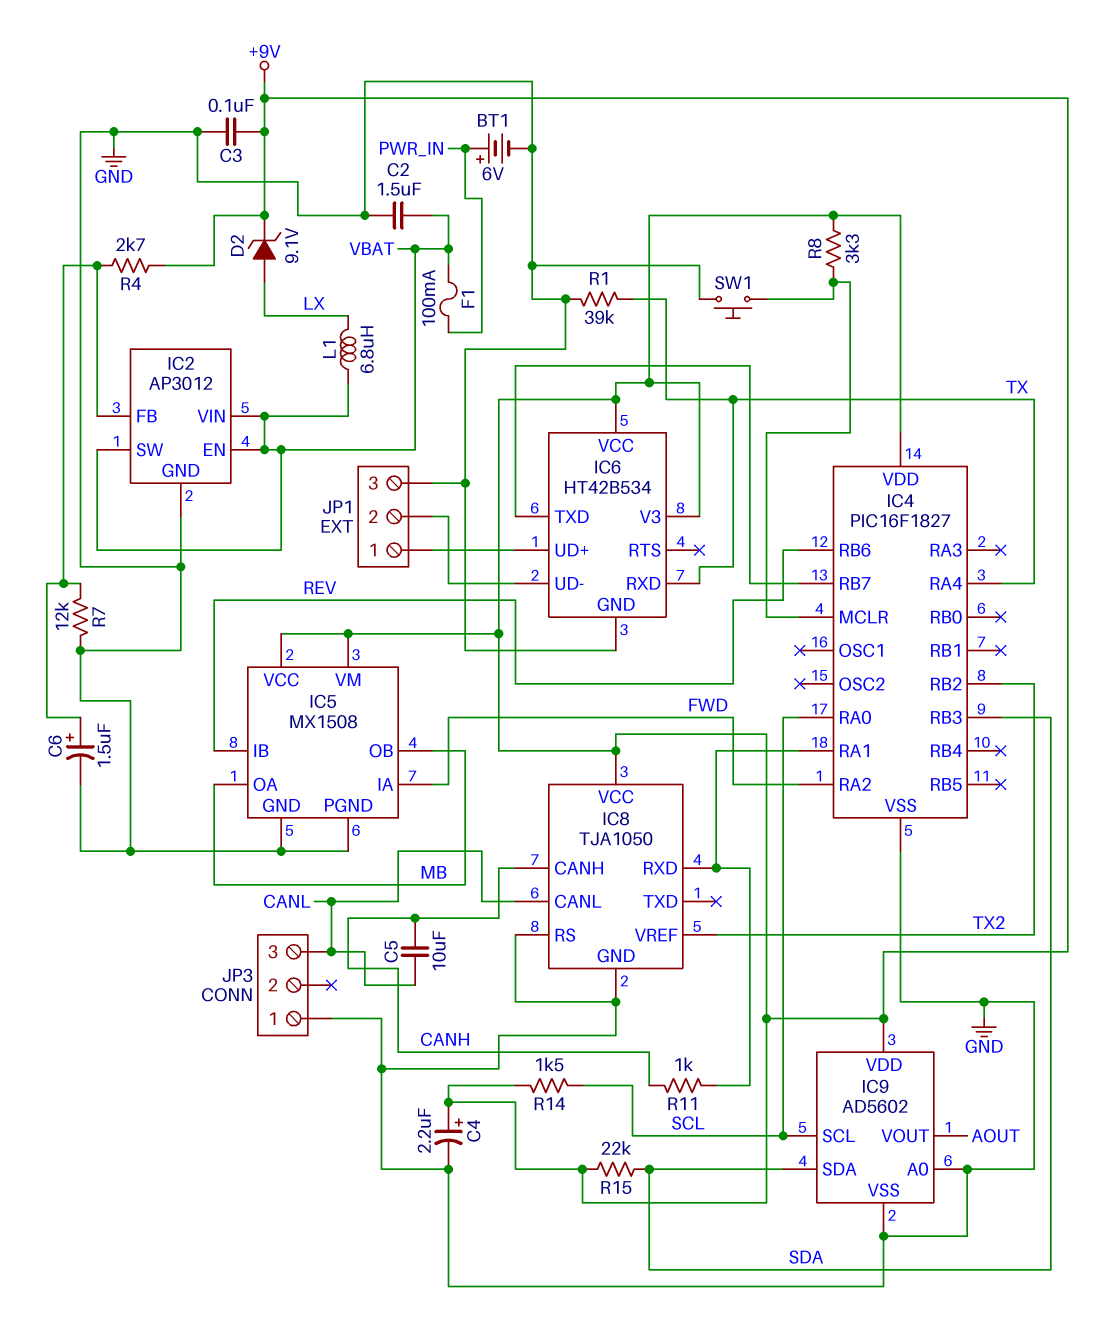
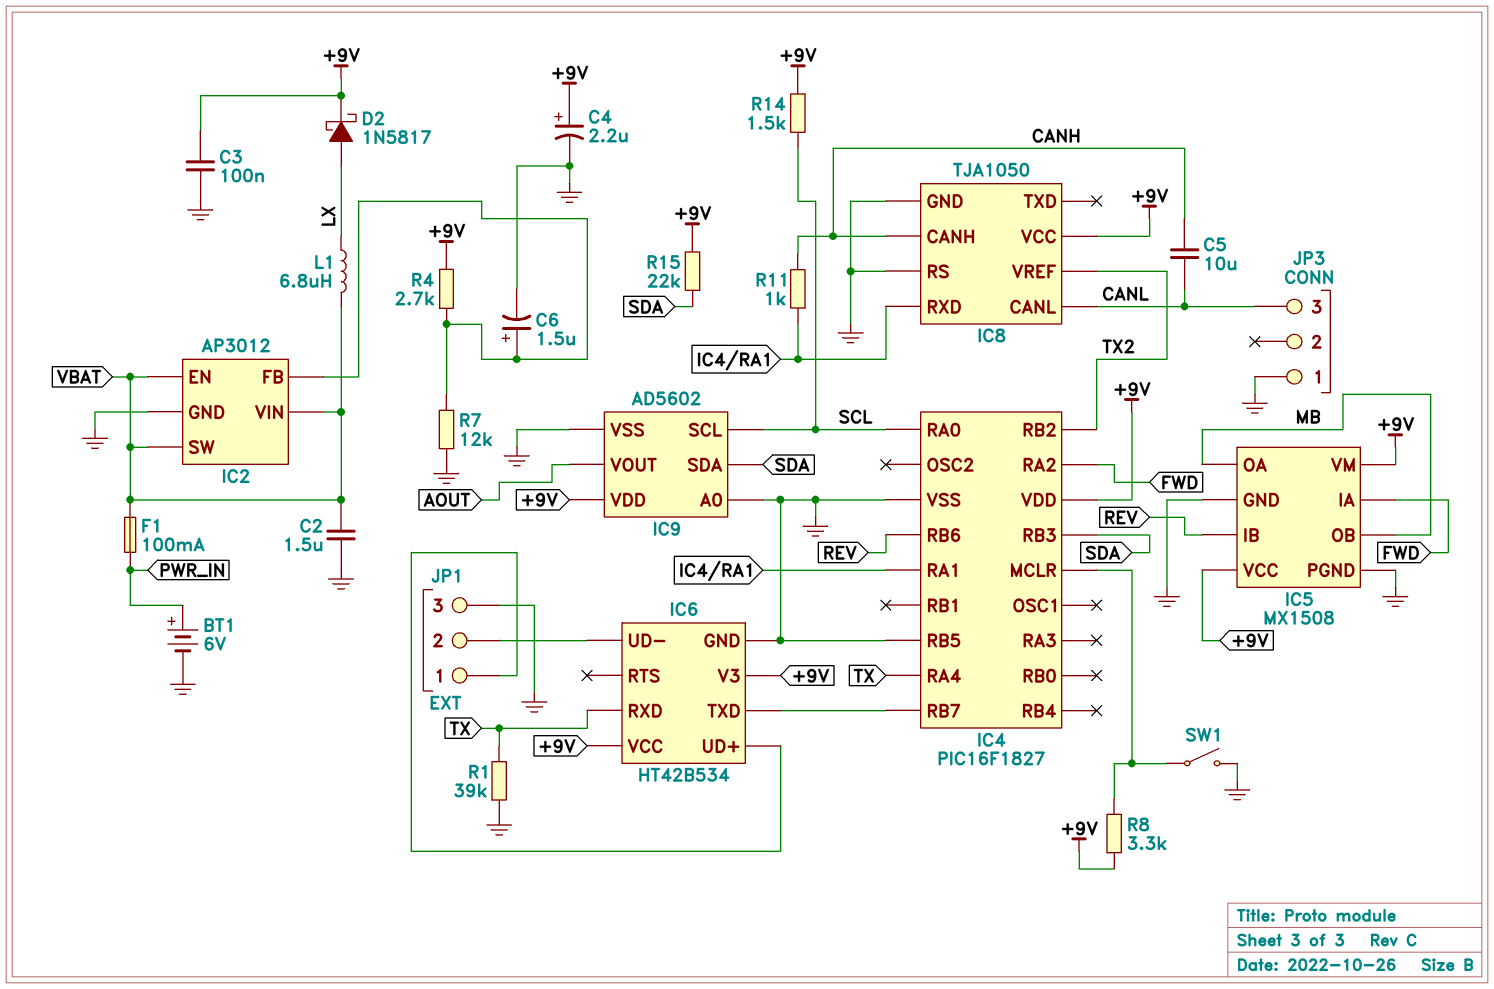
D2: zener 9.1V (A LX, K +9V) -> schottky 1N5817 (A LX, K +9V)
IC4 pin RB5: none -> GND
SW1: button (GND, IC4/MCLR) -> switch (GND, IC4/MCLR)

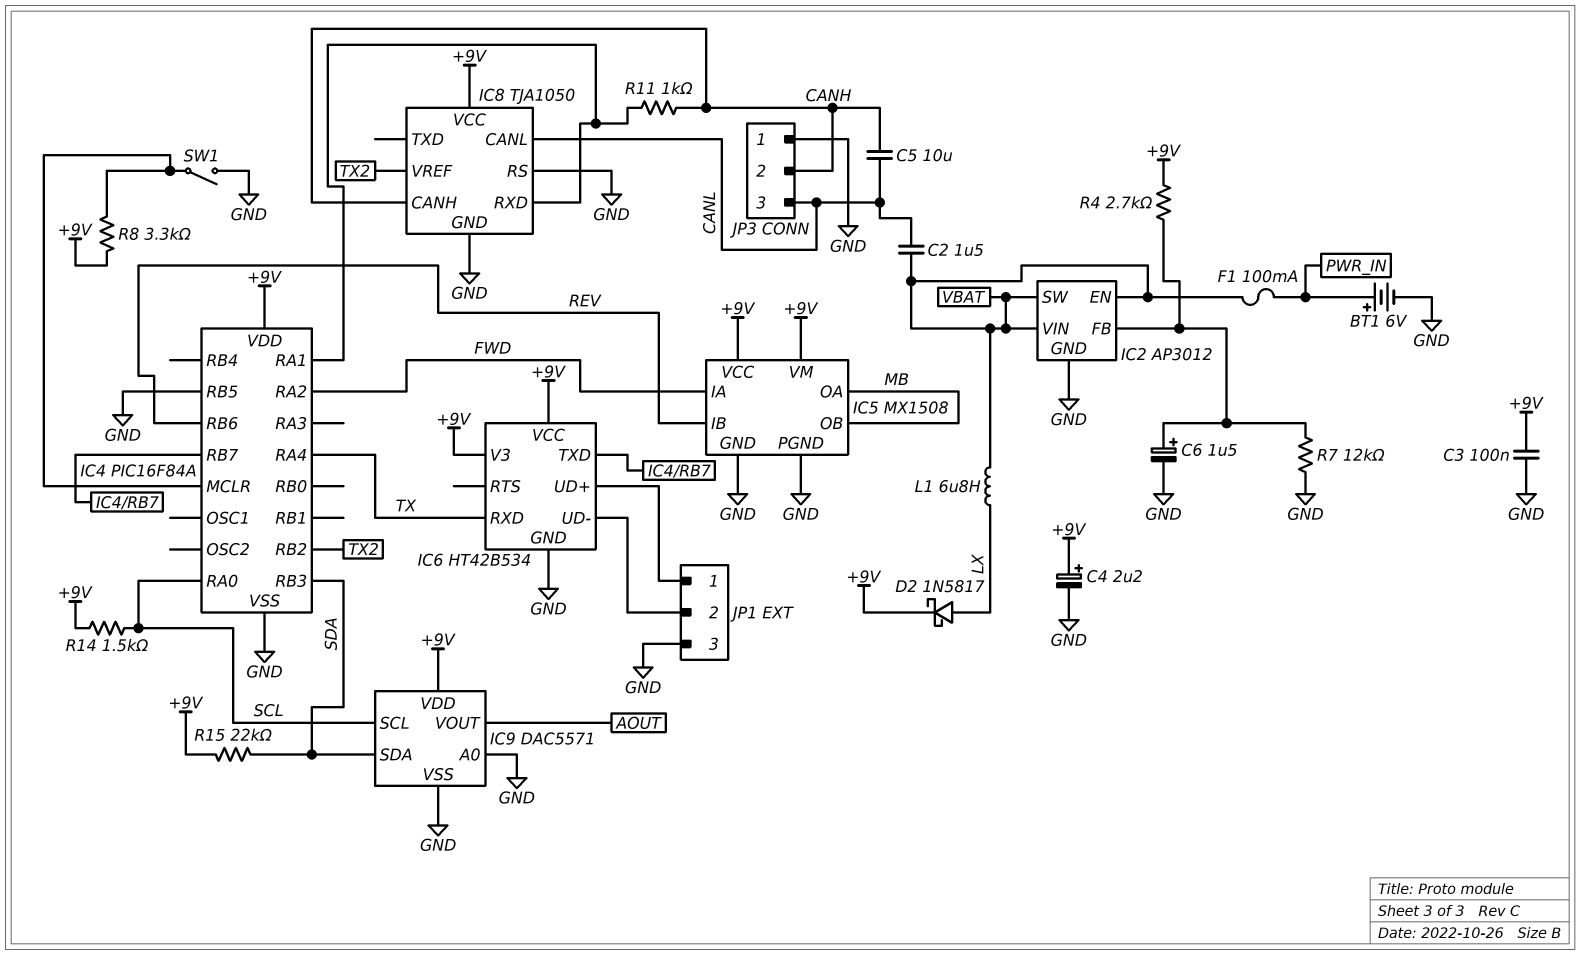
C2: 1.5uF (GND, VBAT) -> 1.5uF (CANL, VBAT)
IC4: PIC16F1827 -> PIC16F84A
IC9: AD5602 -> DAC5571
JP3 pin 2: none -> CANH
R1: 39k (GND, TX) -> none

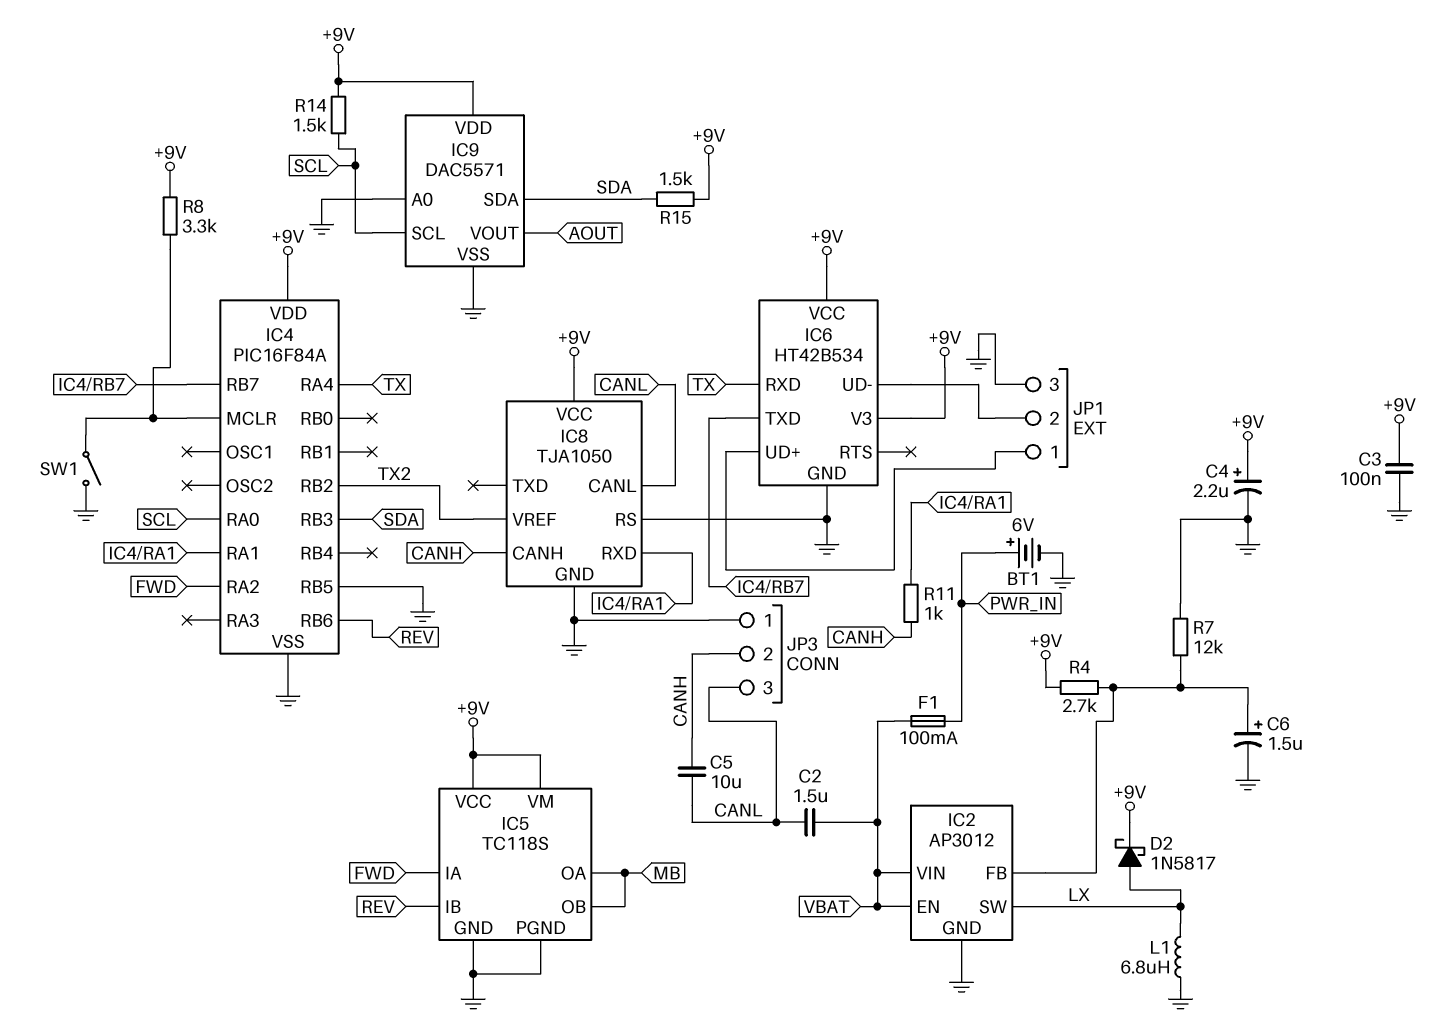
IC2 pin SW: VBAT -> LX
IC5: MX1508 -> TC118S
L1: 6.8uH (LX, VBAT) -> 6.8uH (GND, LX)
R15: 22k (+9V, SDA) -> 1.5k (+9V, SDA)

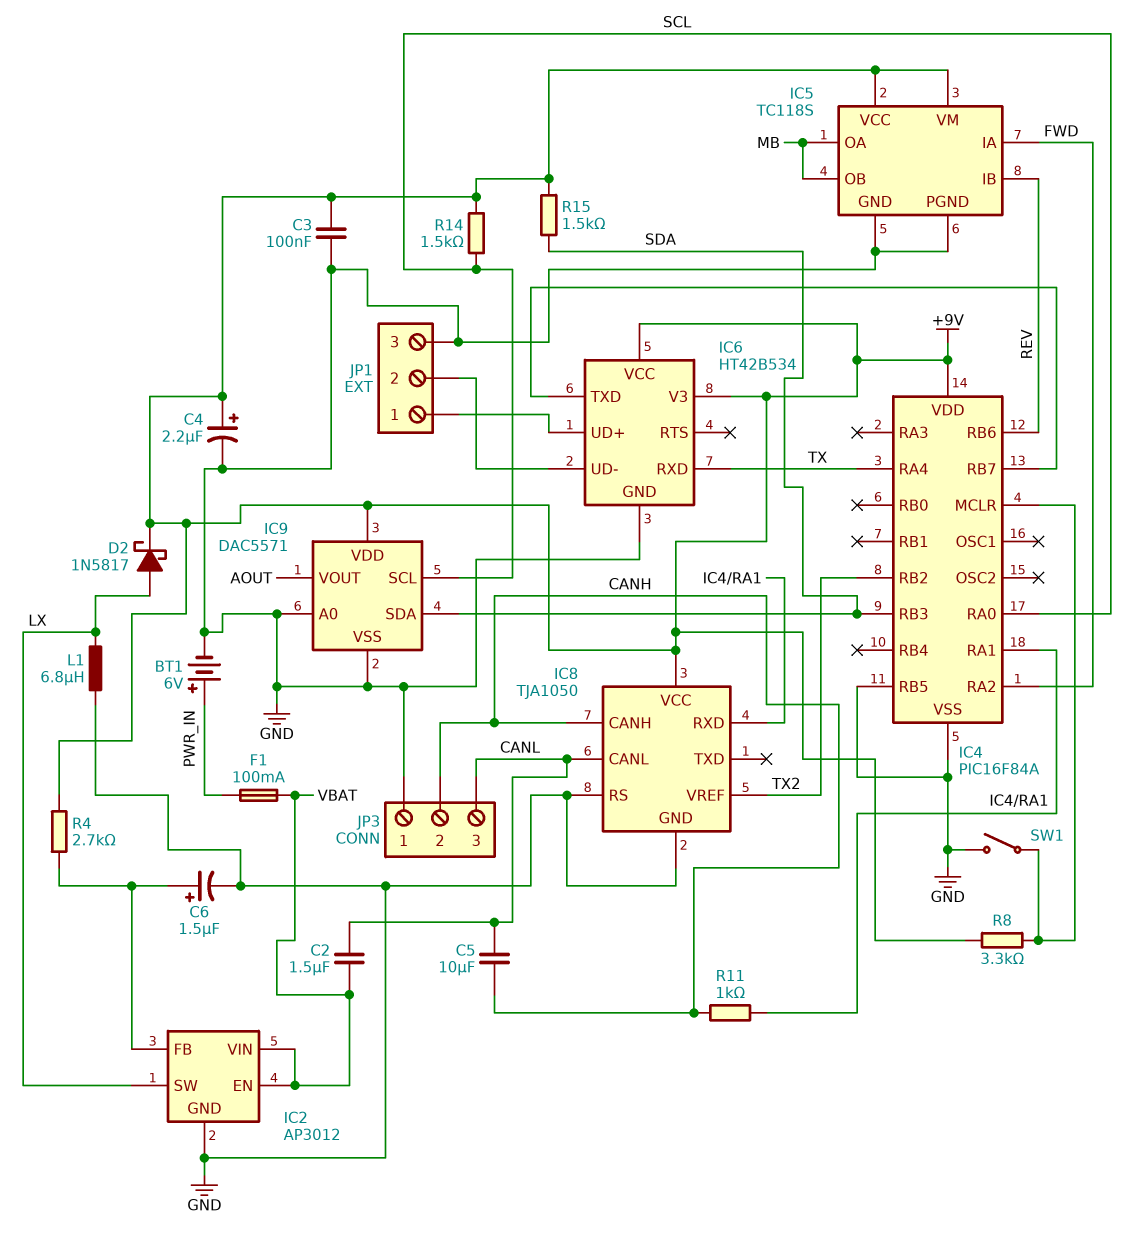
R7: 12k (GND, IC2/FB) -> none

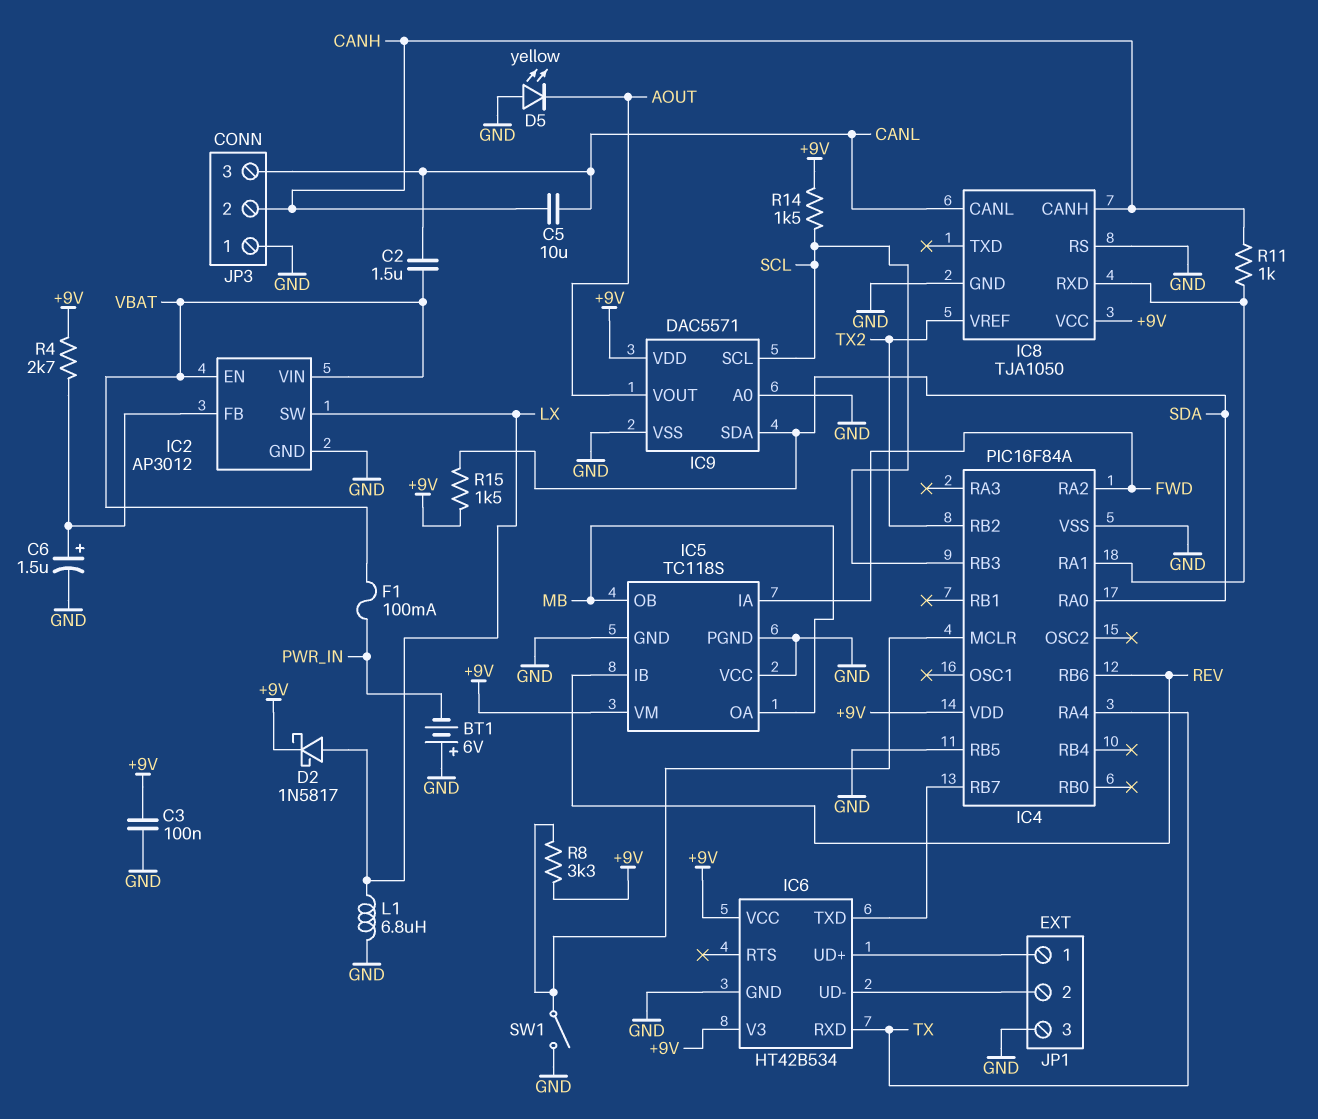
BT1: 6V (plus PWR_IN, minus GND) -> 6V (plus GND, minus PWR_IN)
C4: 2.2uF (plus +9V, minus GND) -> none
D5: none -> LED yellow (A GND, K AOUT)
IC4 pin RA0: SCL -> SDA
IC4 pin RB3: SDA -> SCL
IC5 pin VCC: +9V -> GND

